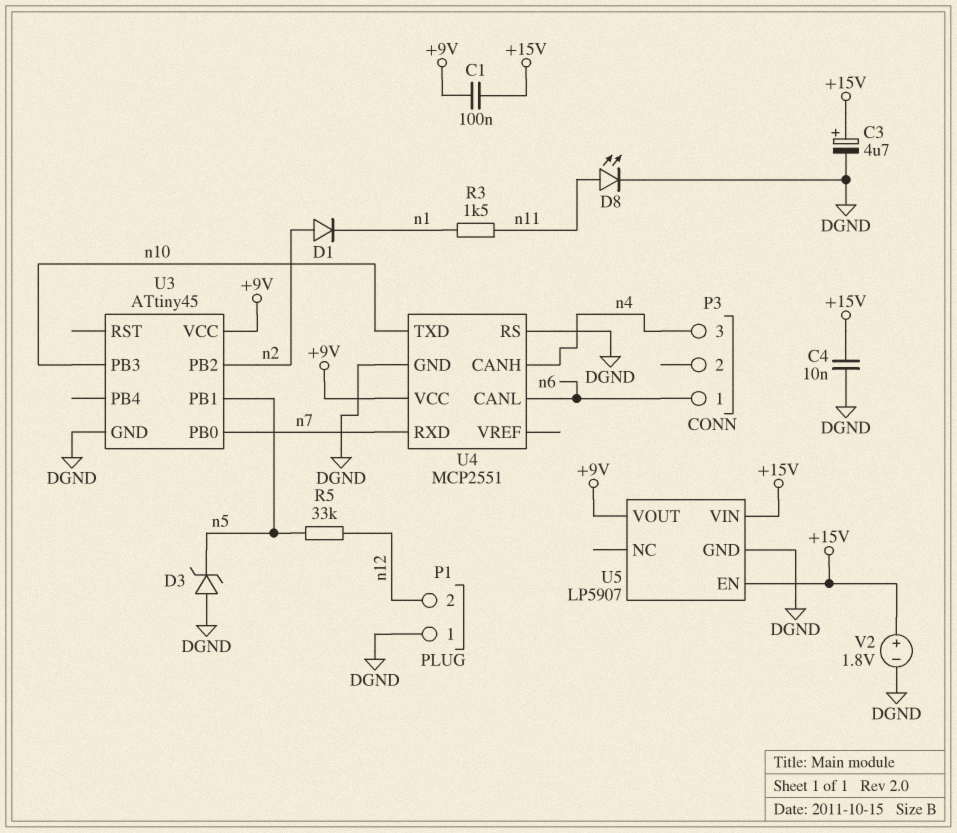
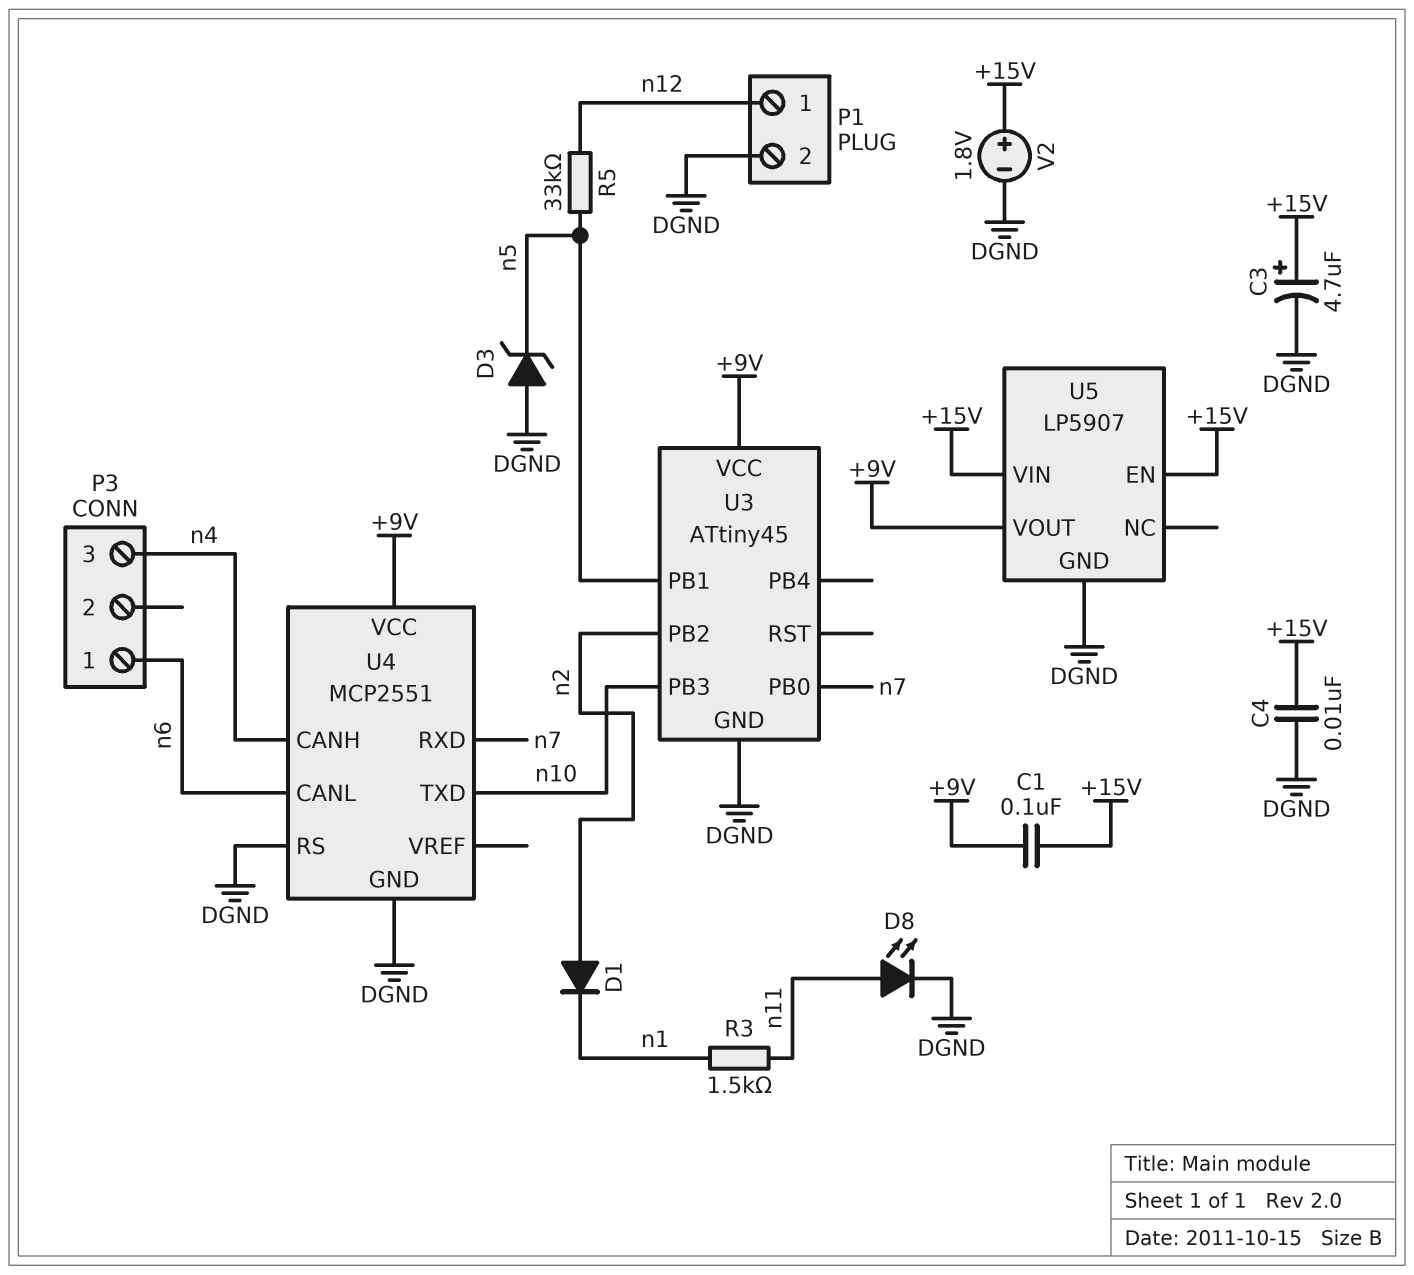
P1 pin 1: DGND -> n12
P1 pin 2: n12 -> DGND

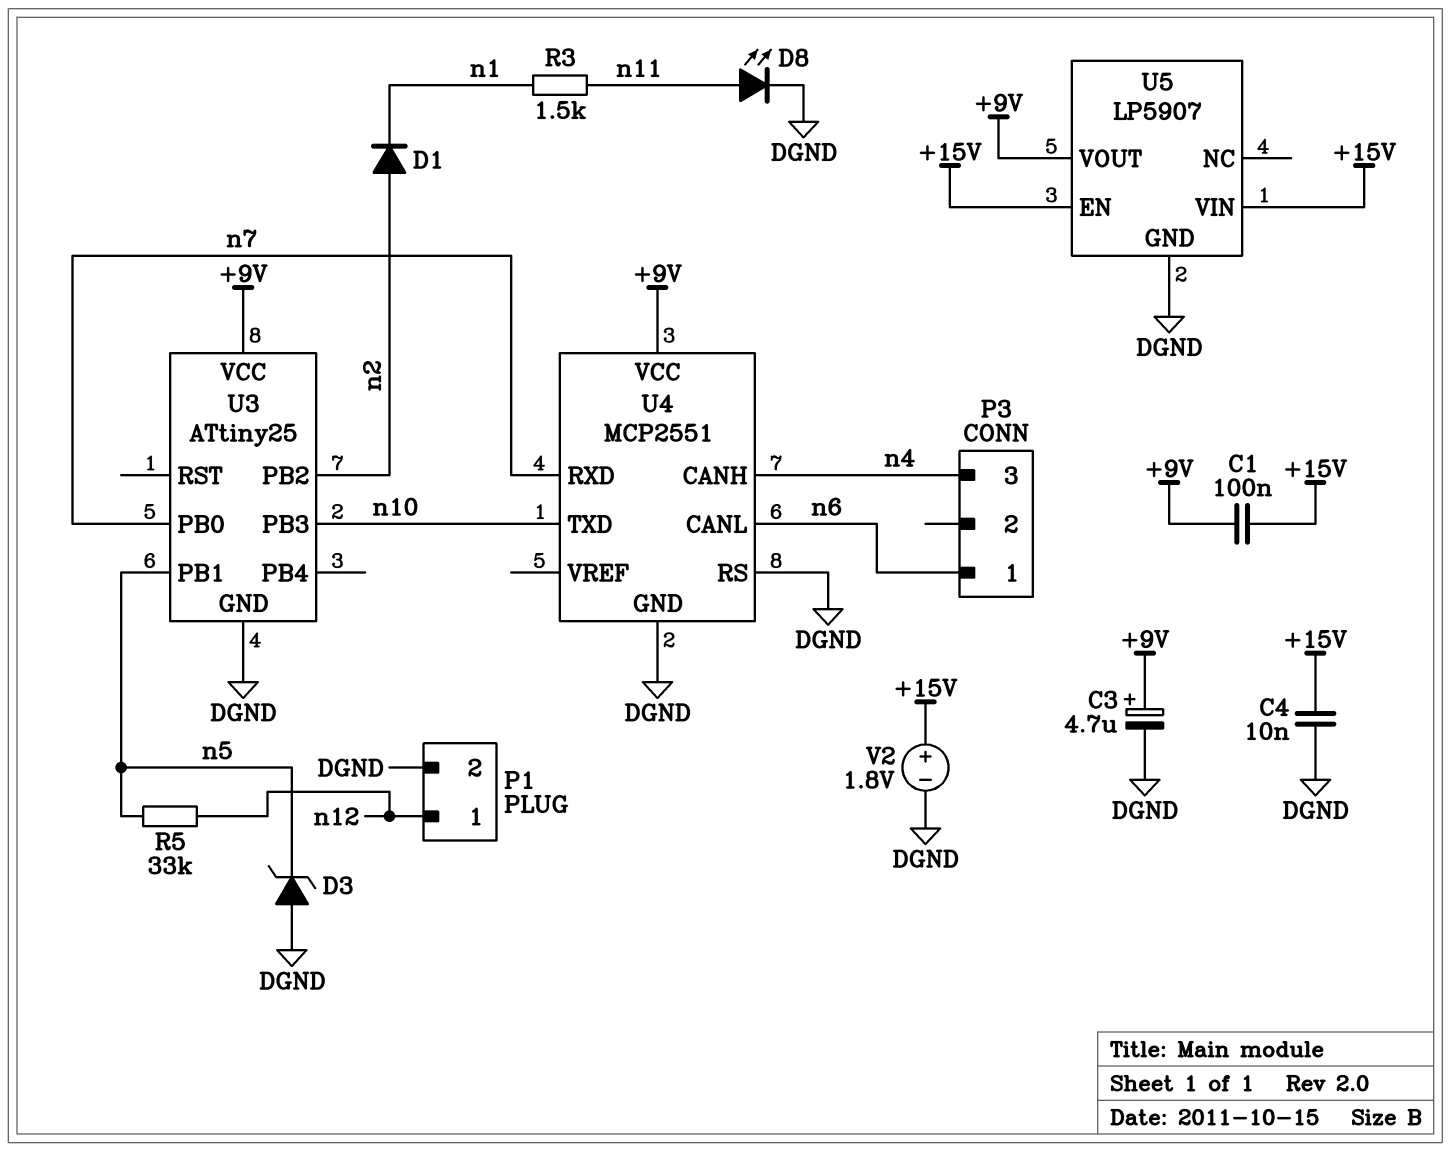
C3: 4.7uF (plus +15V, minus DGND) -> 4.7uF (plus +9V, minus DGND)
U3: ATtiny45 -> ATtiny25

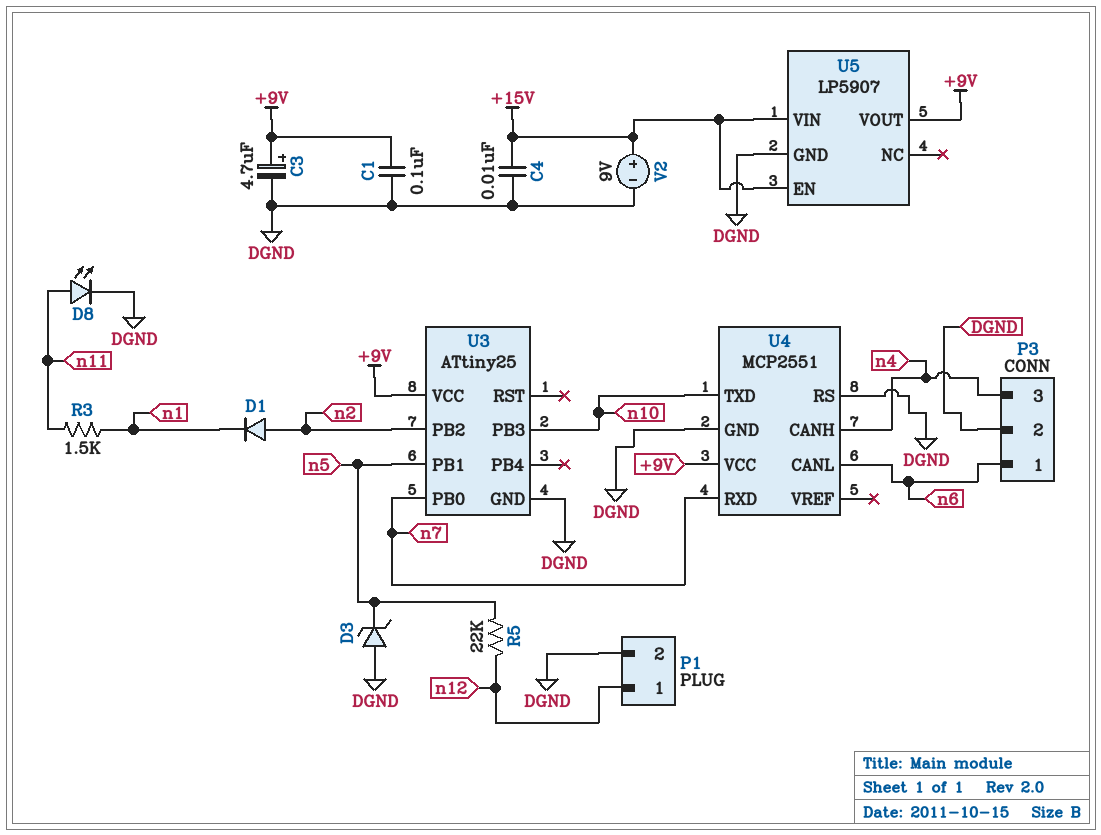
C1: 100nF (+9V, +15V) -> 100nF (+9V, DGND)
P3 pin 2: none -> DGND
R5: 33k (n5, n12) -> 22k (n5, n12)
V2: 1.8V (plus +15V, minus DGND) -> 9V (plus +15V, minus DGND)

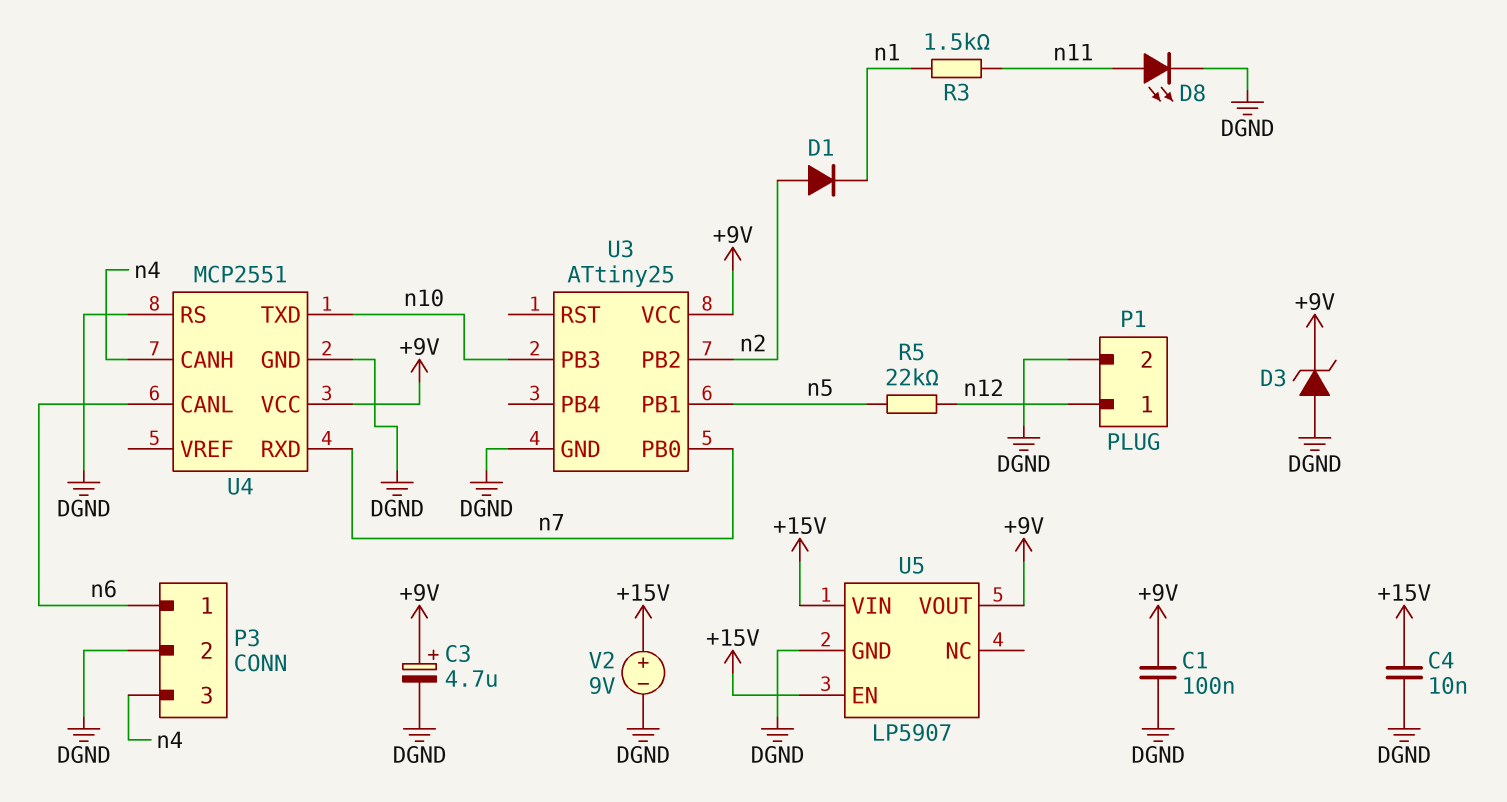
D3: zener (A DGND, K n5) -> zener (A DGND, K +9V)

